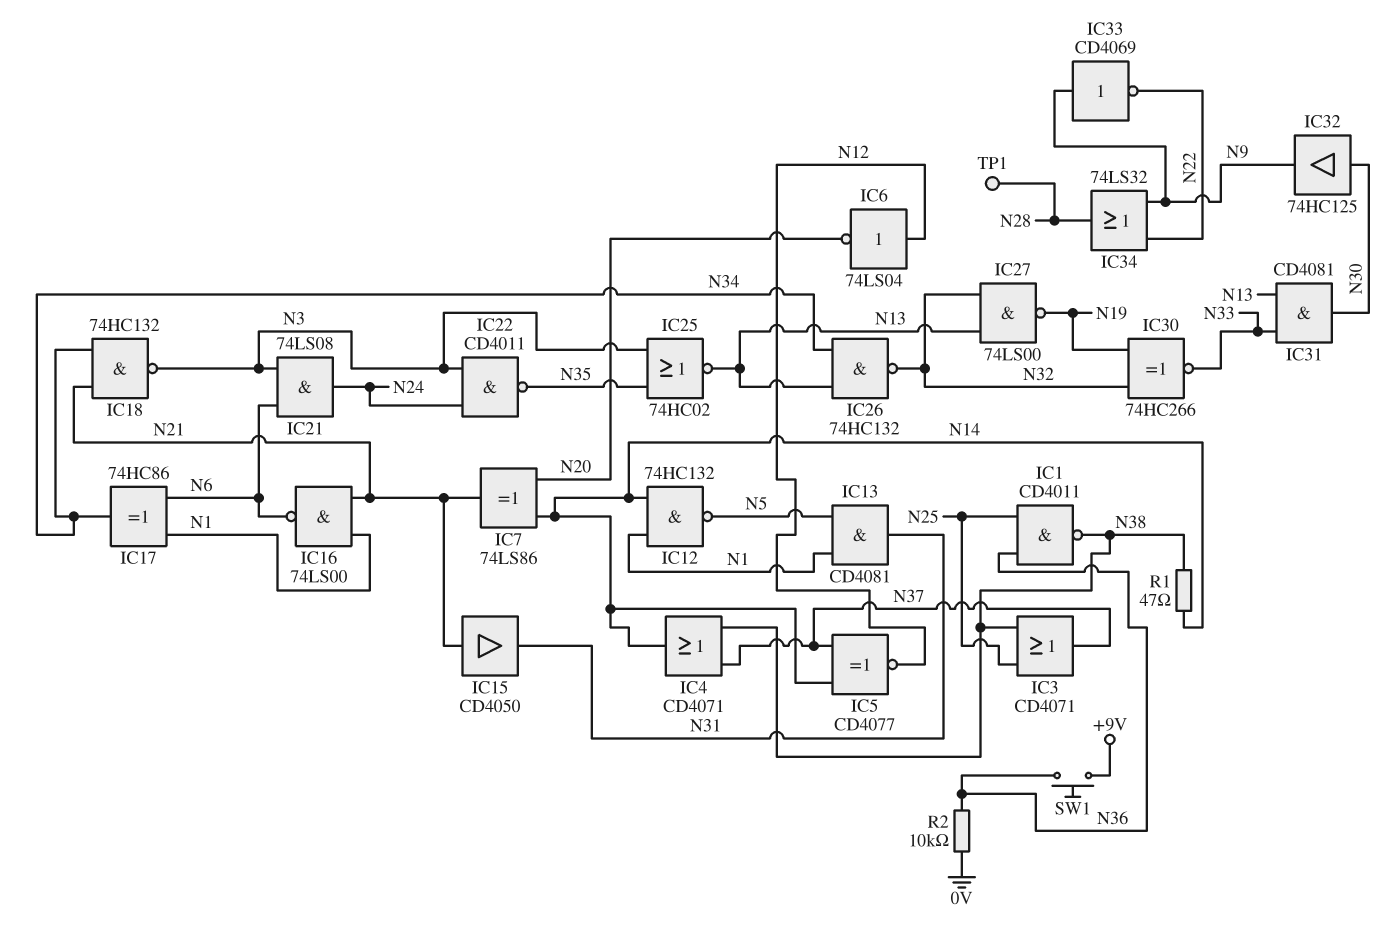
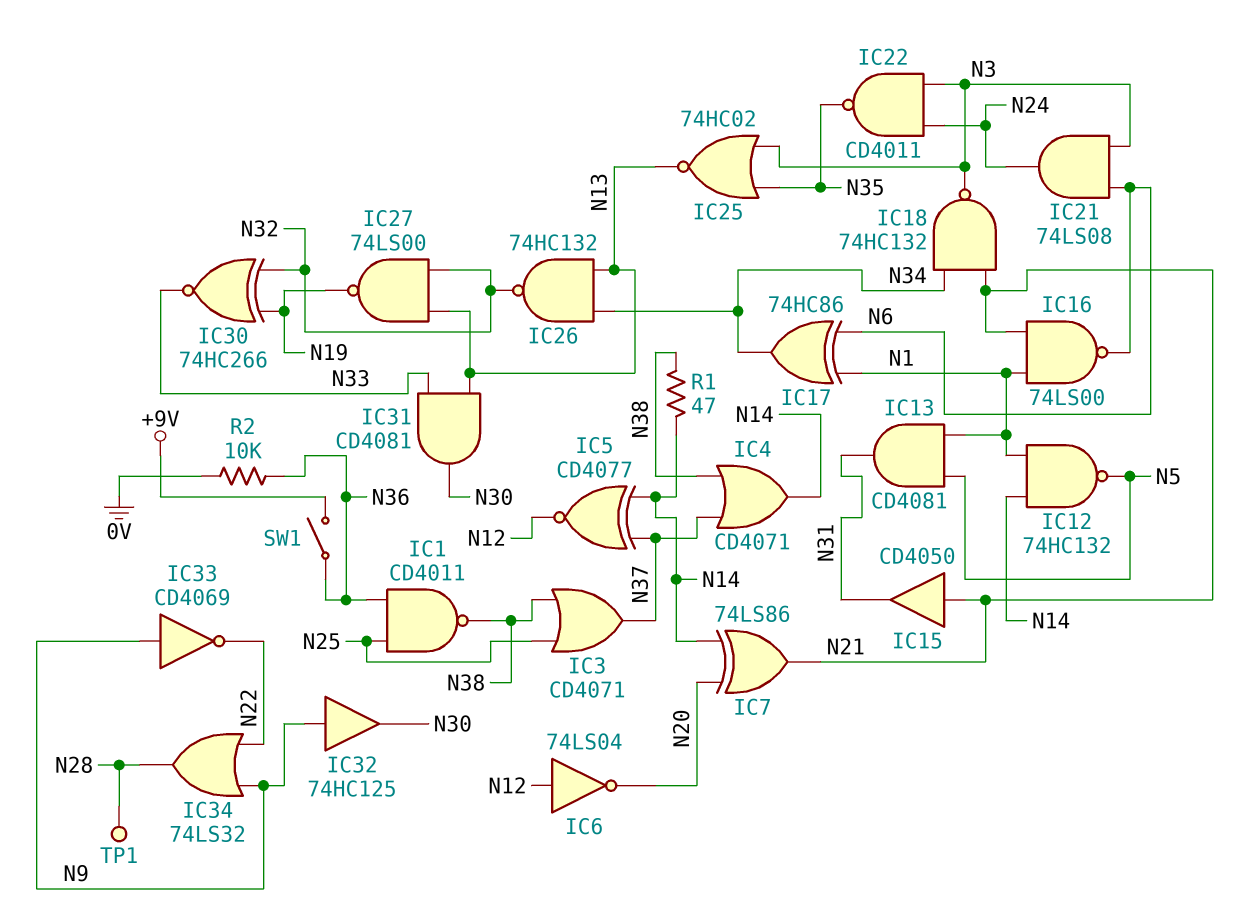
IC32: buffer 74HC125 (in N30, out N9) -> buffer 74HC125 (in N9, out N30)
SW1: button (+9V, N36) -> switch (+9V, N36)

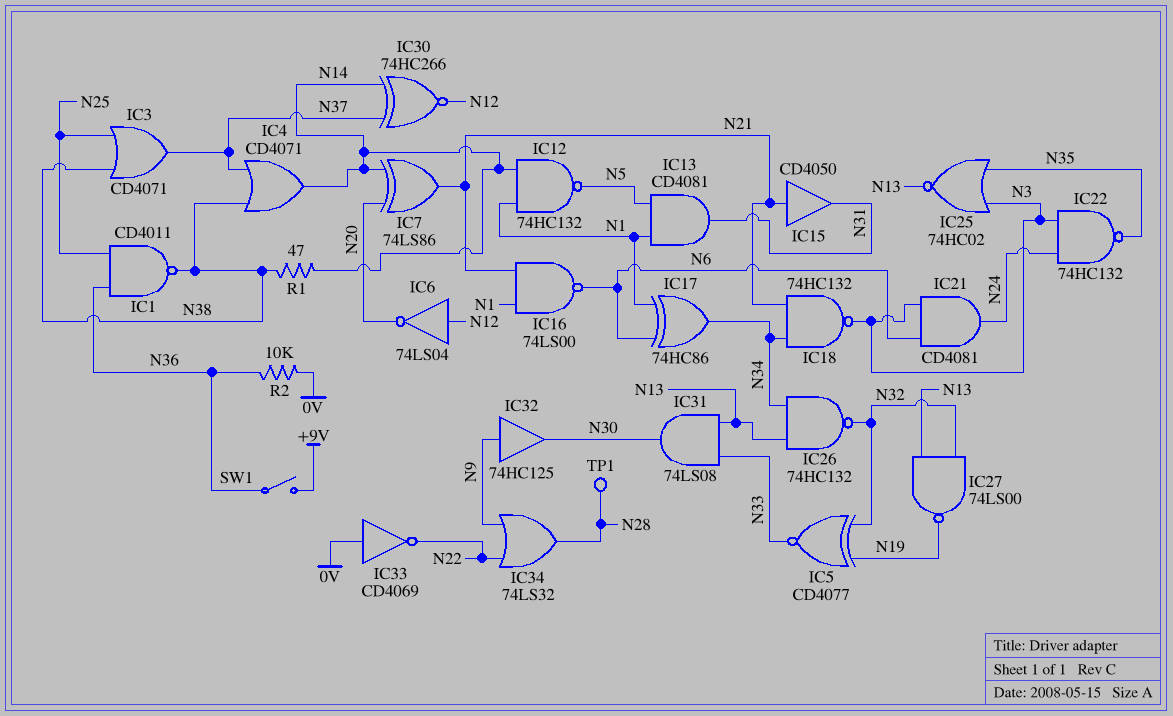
IC5: XNOR CD4077 (in N14, in N37, out N12) -> XNOR CD4077 (in N19, in N32, out N33)
IC21: AND 74LS08 (in N3, in N6, out N24) -> AND CD4081 (in N3, in N6, out N24)
IC22: NAND CD4011 (in N3, in N24, out N35) -> NAND 74HC132 (in N3, in N24, out N35)
IC30: XNOR 74HC266 (in N19, in N32, out N33) -> XNOR 74HC266 (in N14, in N37, out N12)
IC31: AND CD4081 (in N13, in N33, out N30) -> AND 74LS08 (in N13, in N33, out N30)
IC33: NOT CD4069 (in N9, out N22) -> NOT CD4069 (in 0V, out N22)

